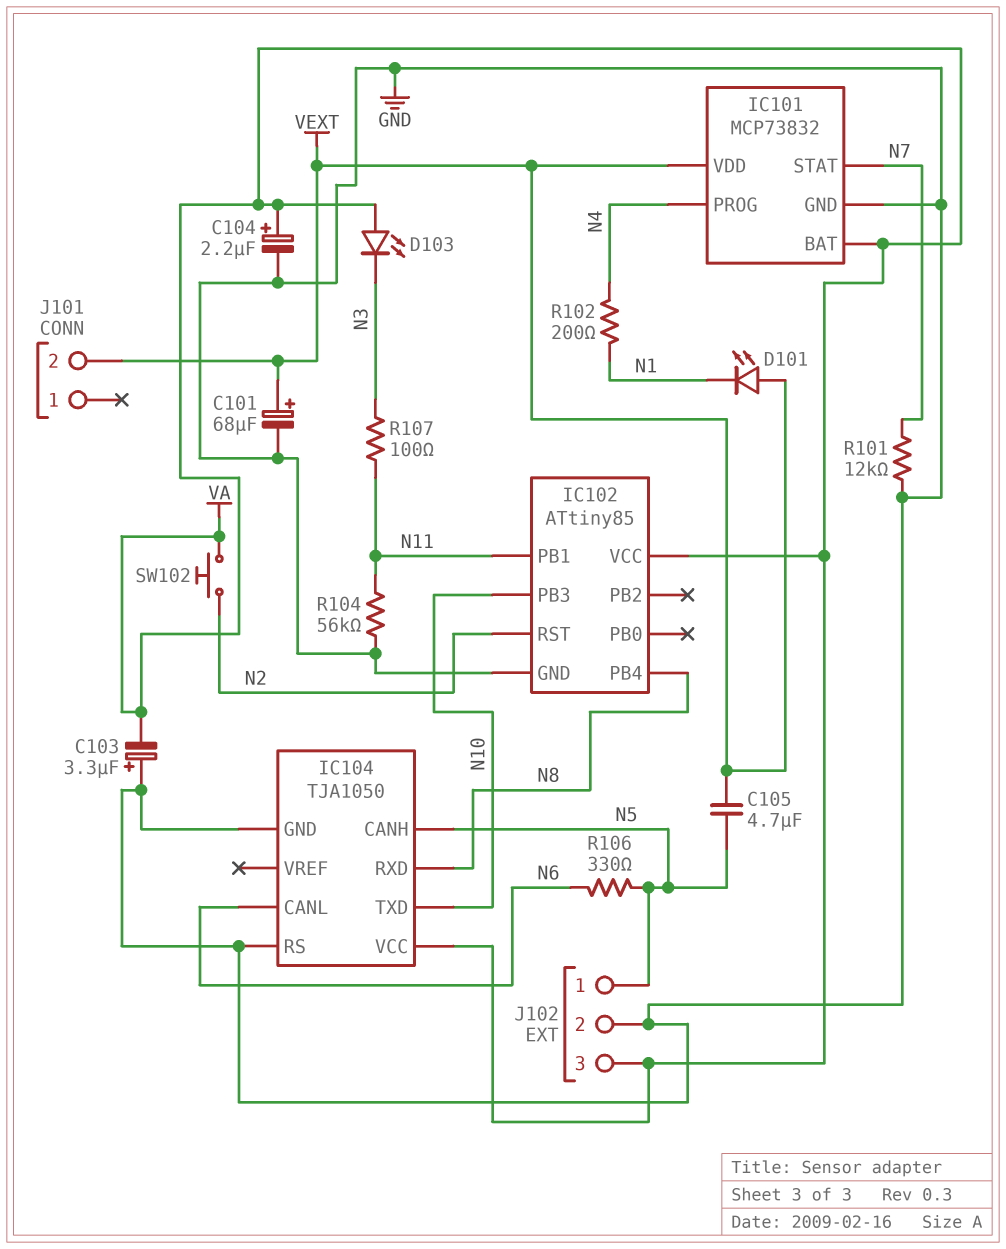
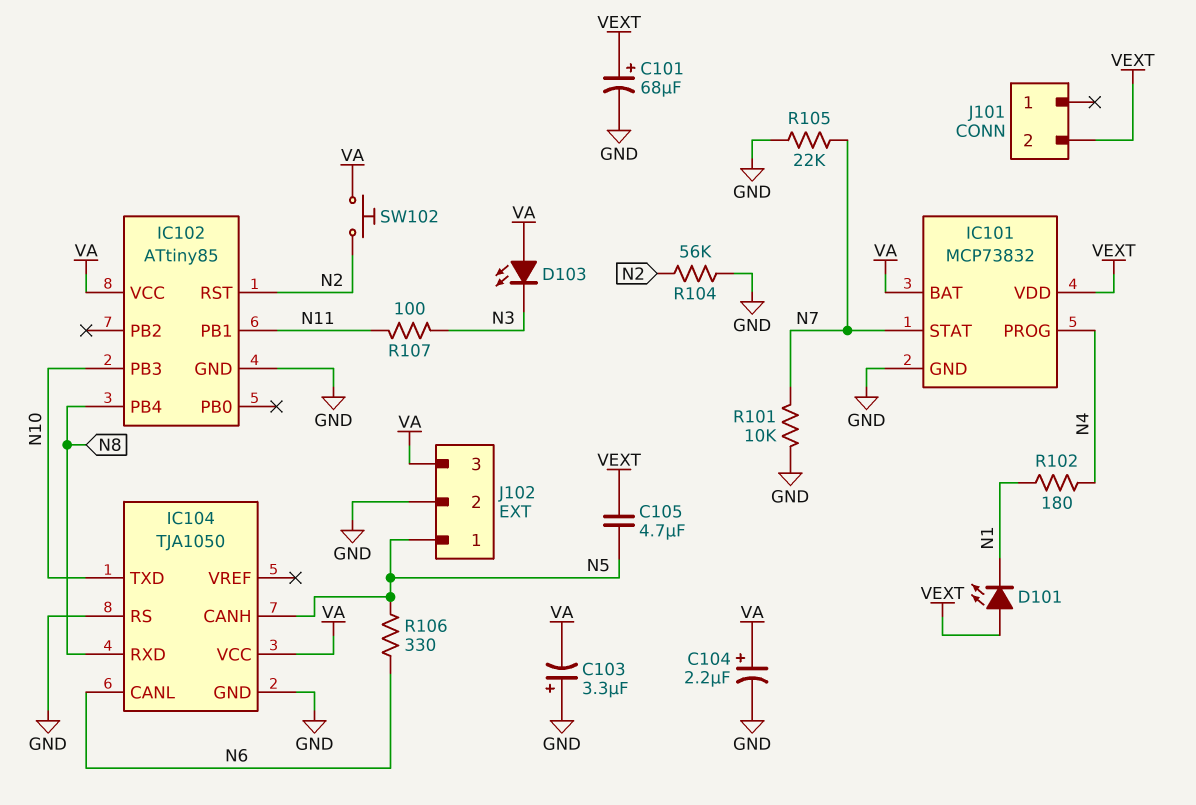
R101: 12k (GND, N7) -> 10k (GND, N7)
R102: 200 (N1, N4) -> 180 (N1, N4)
R104: 56k (GND, N11) -> 56k (GND, N2)
R105: none -> 22k (GND, N7)

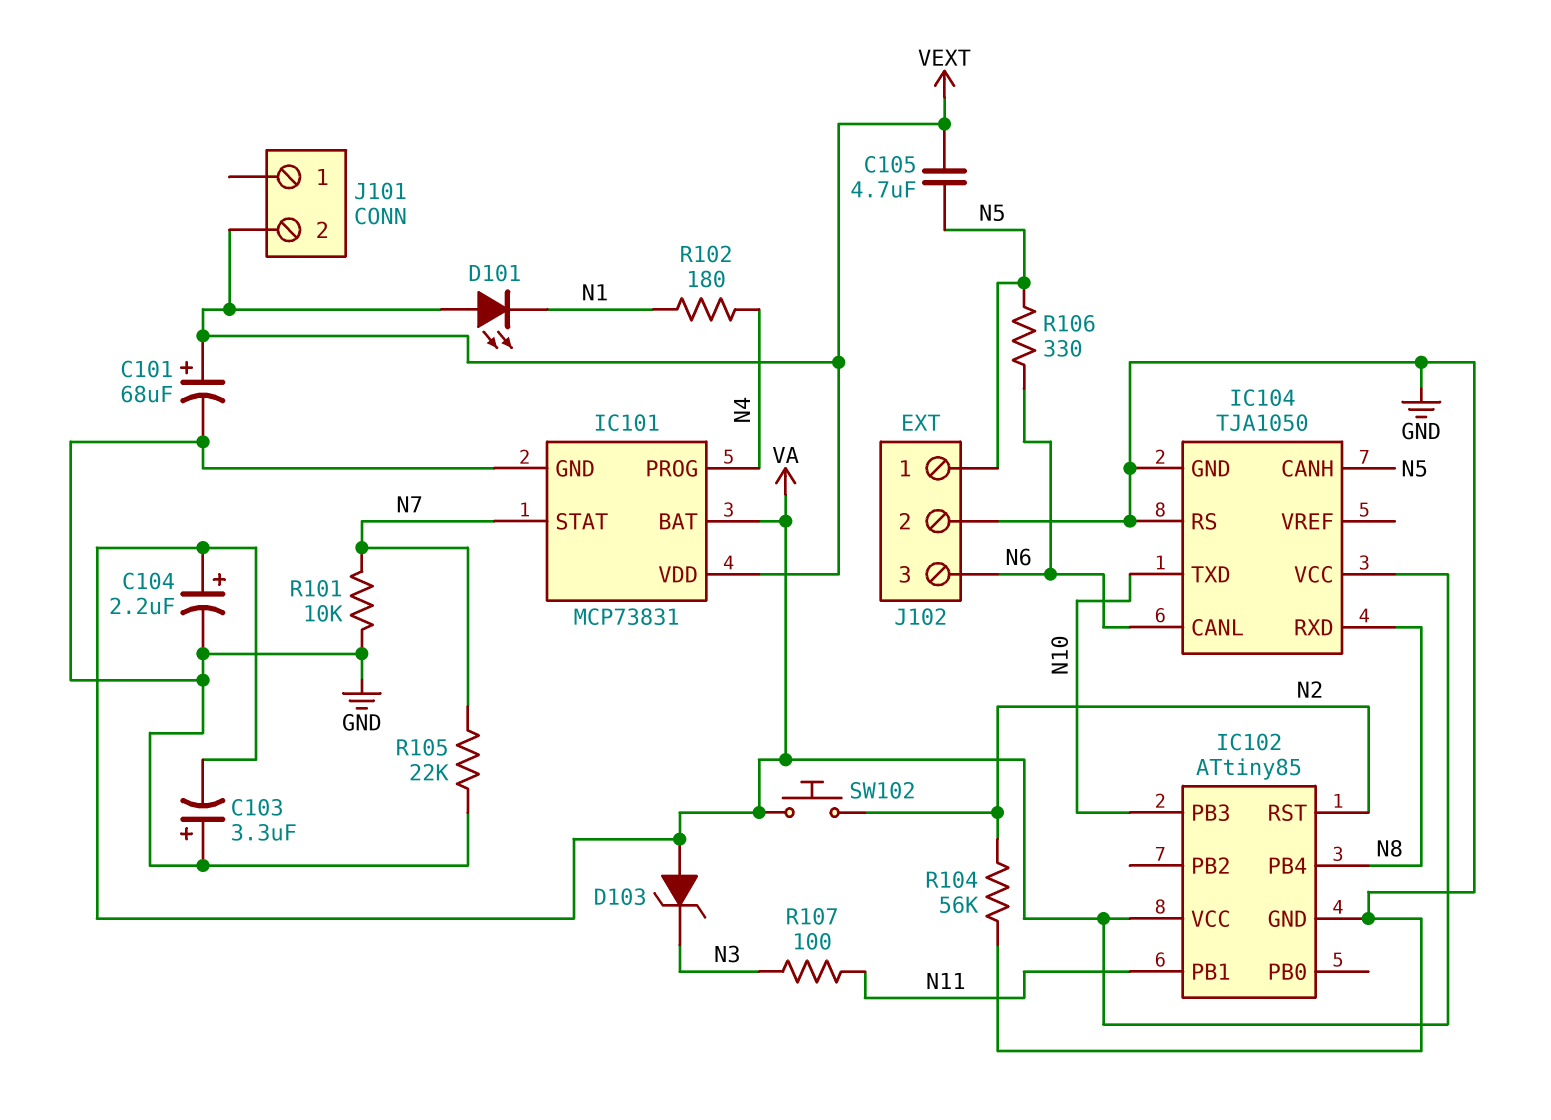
D103: LED (A VA, K N3) -> zener (A VA, K N3)
IC101: MCP73832 -> MCP73831
J102 pin 3: VA -> N6

